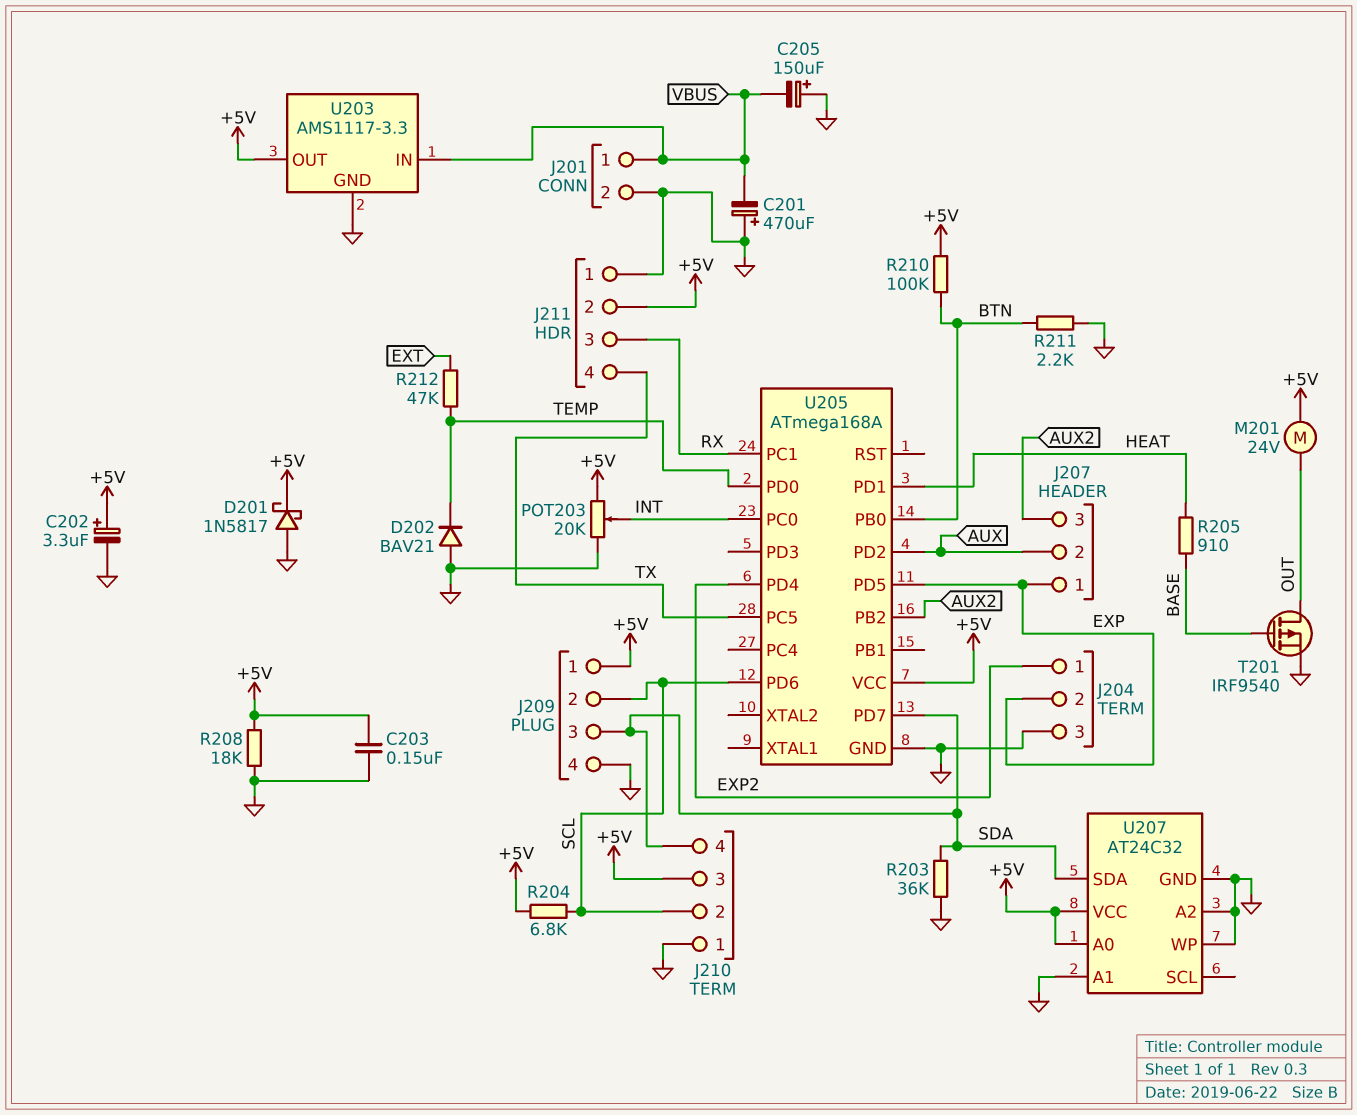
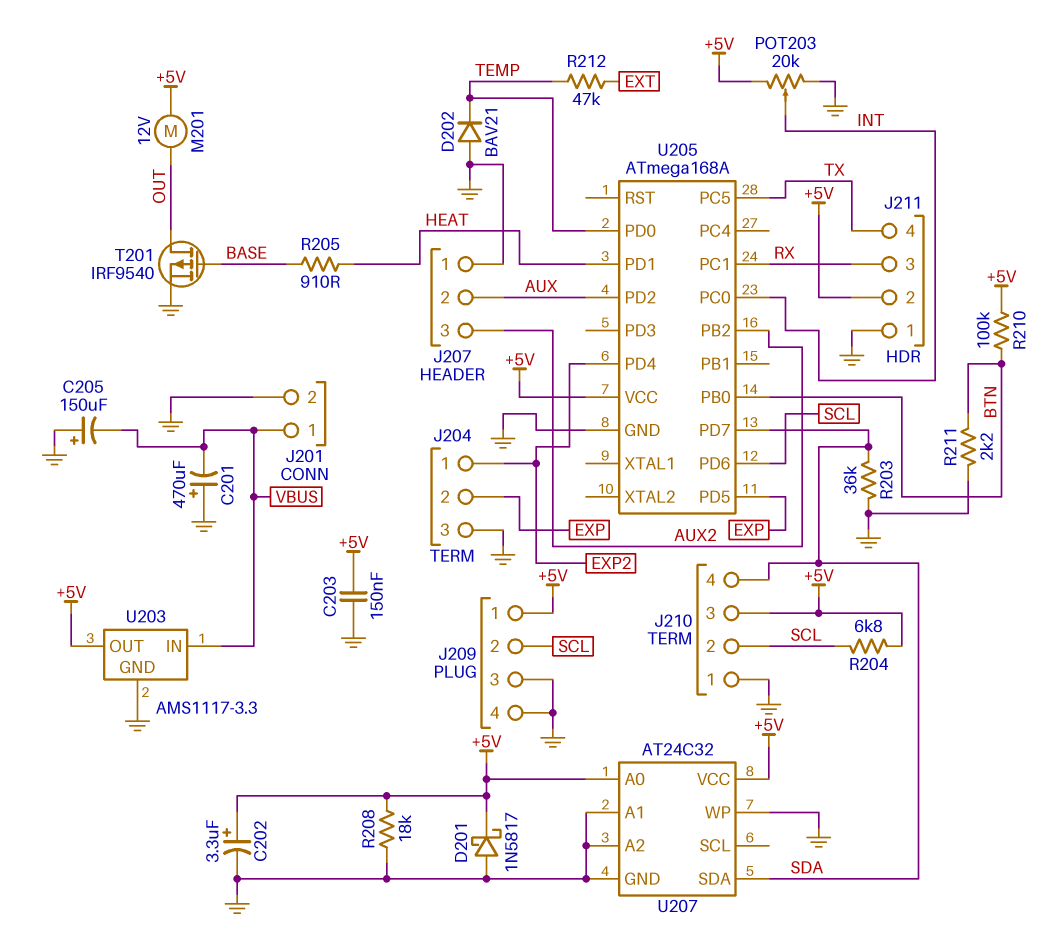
J207 pin 1: EXP -> GND
J209 pin 3: SDA -> GND
M201: motor 24V (+5V, OUT) -> motor 12V (+5V, OUT)

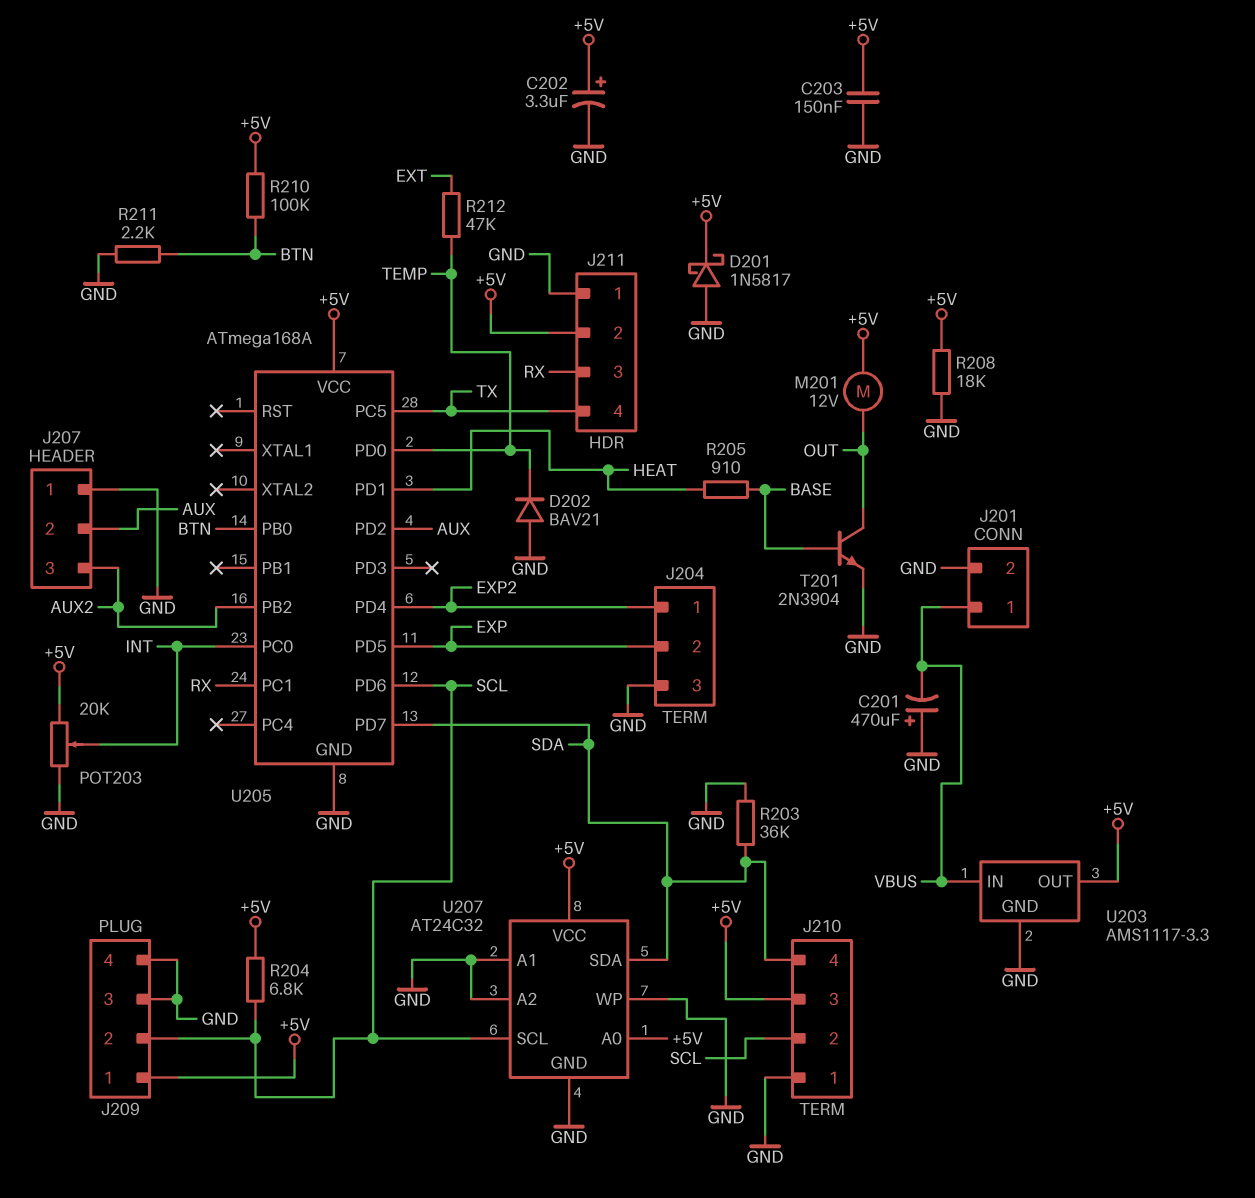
C205: 150uF (plus GND, minus VBUS) -> none
T201: PMOS IRF9540 (G BASE, D OUT, S GND) -> NPN 2N3904 (B BASE, C OUT, E GND)
U207 pin SCL: none -> SCL

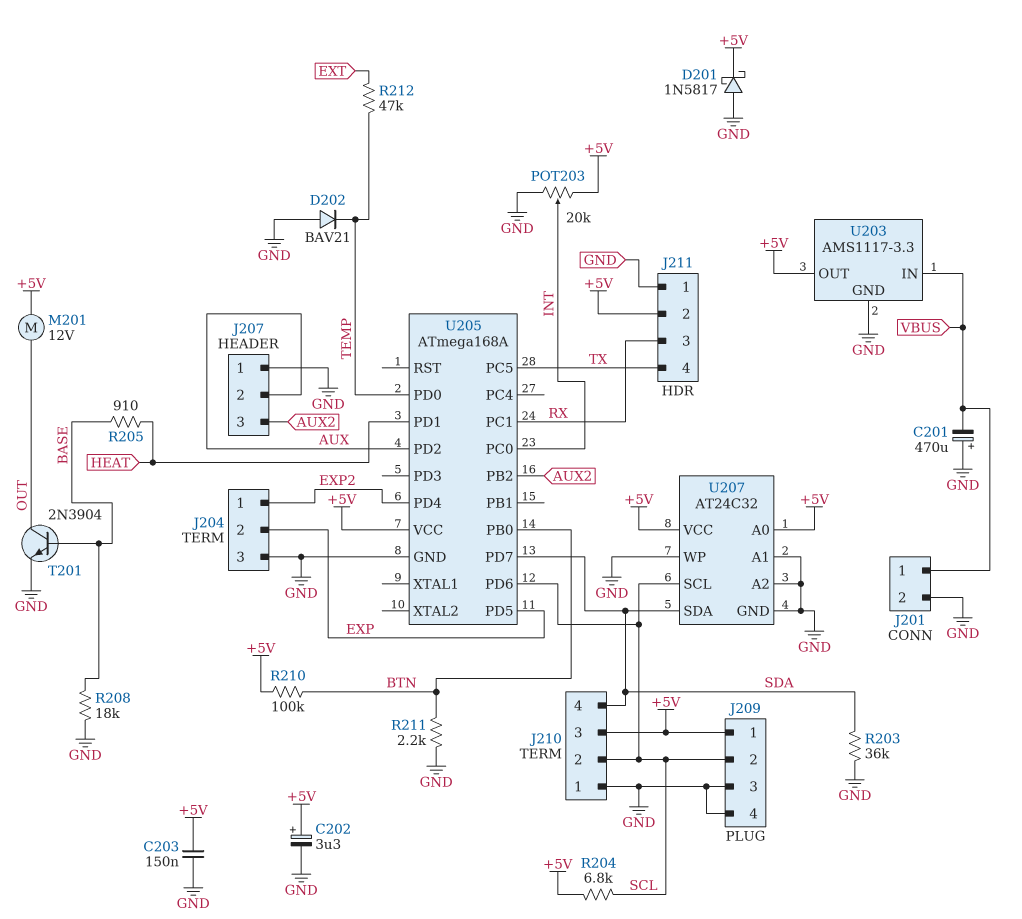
R208: 18k (+5V, GND) -> 18k (BASE, GND)

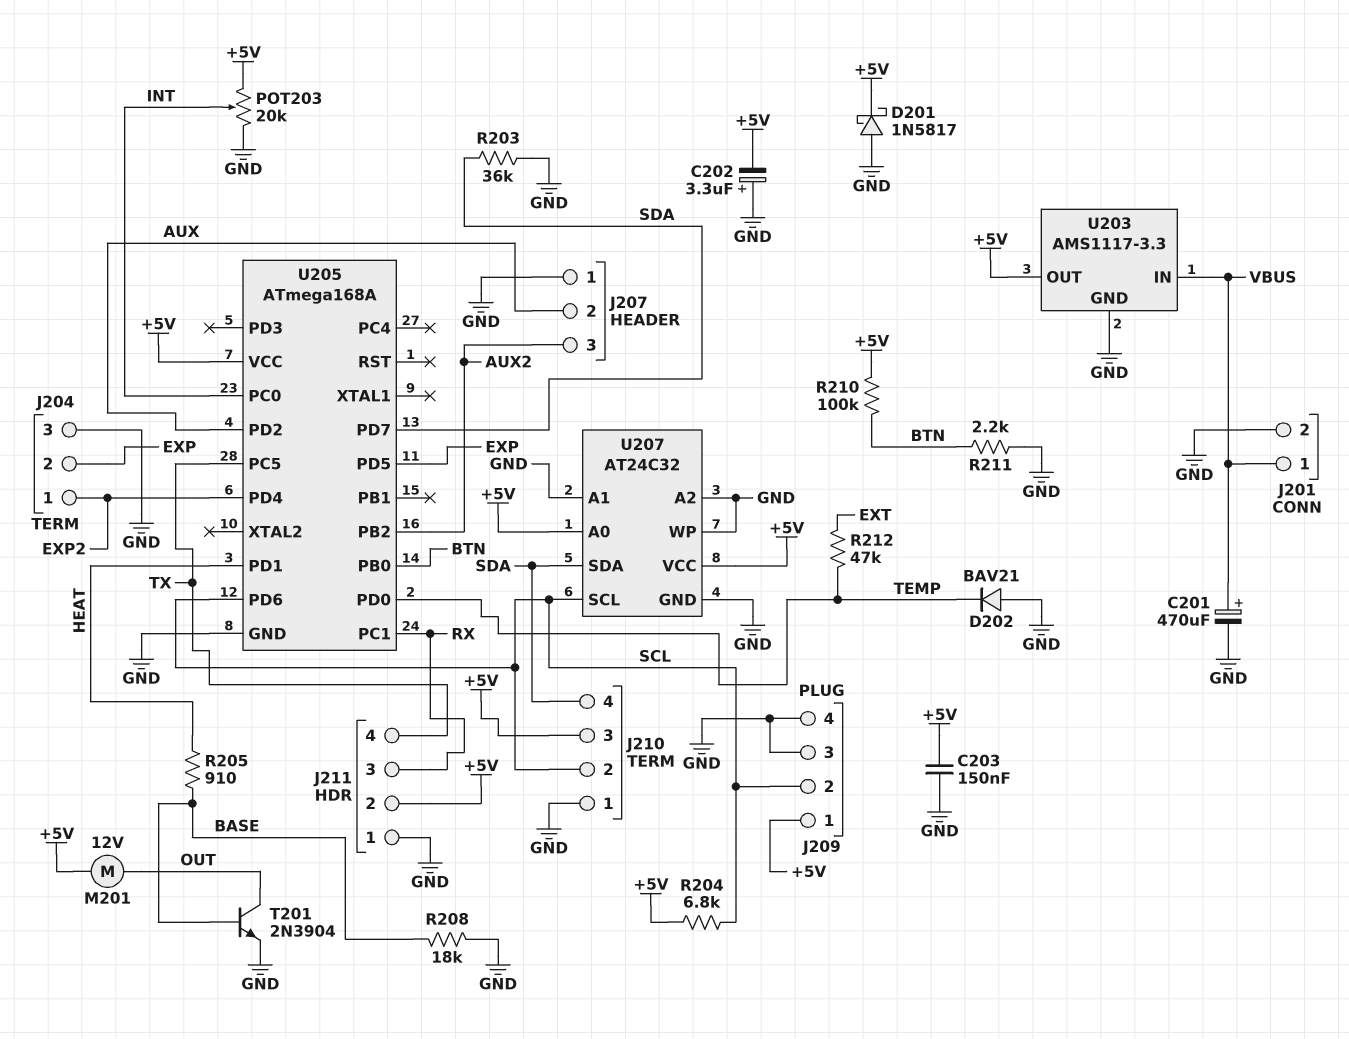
C201: 470uF (plus GND, minus VBUS) -> 470uF (plus VBUS, minus GND)
C202: 3.3uF (plus +5V, minus GND) -> 3.3uF (plus GND, minus +5V)

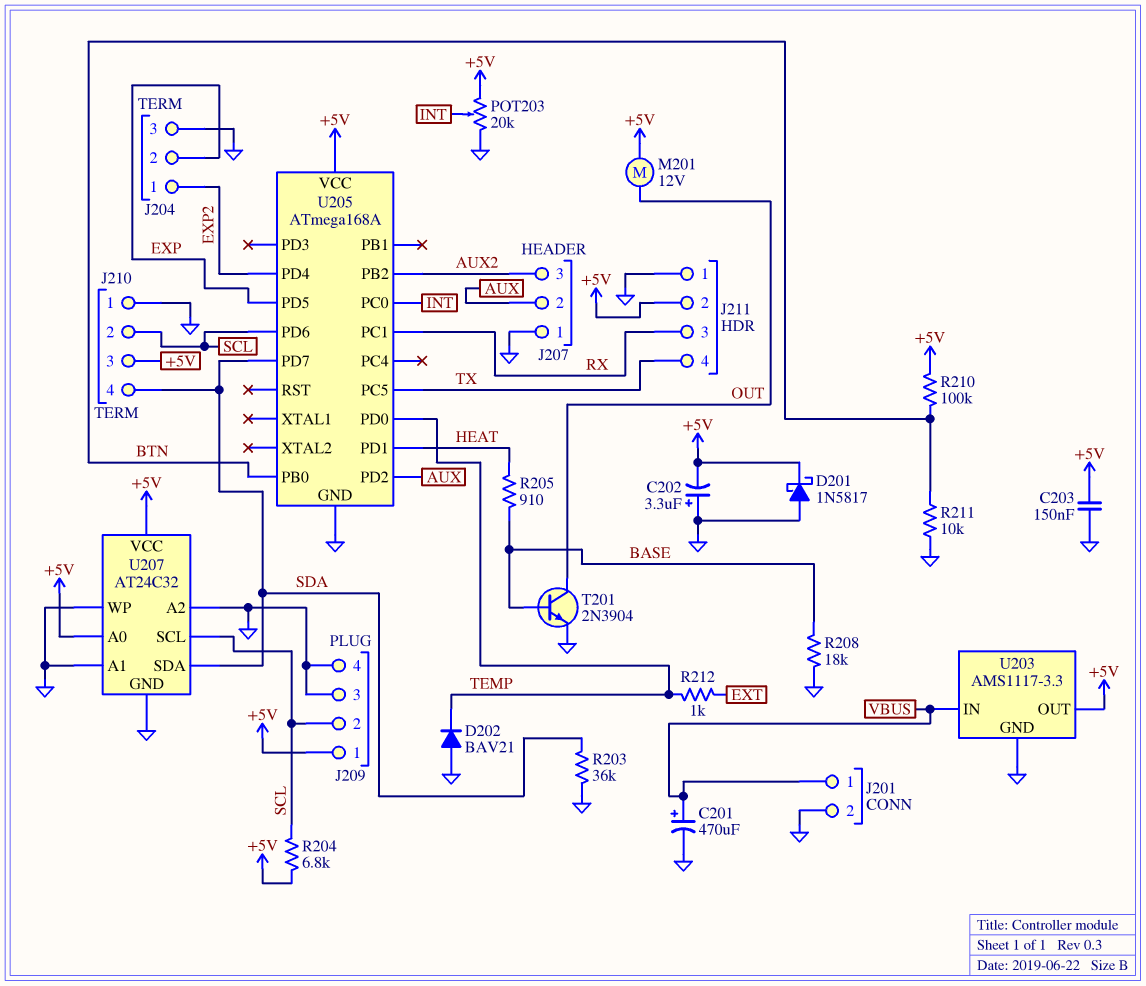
R211: 2.2k (BTN, GND) -> 10k (BTN, GND)
R212: 47k (EXT, TEMP) -> 1k (EXT, TEMP)

